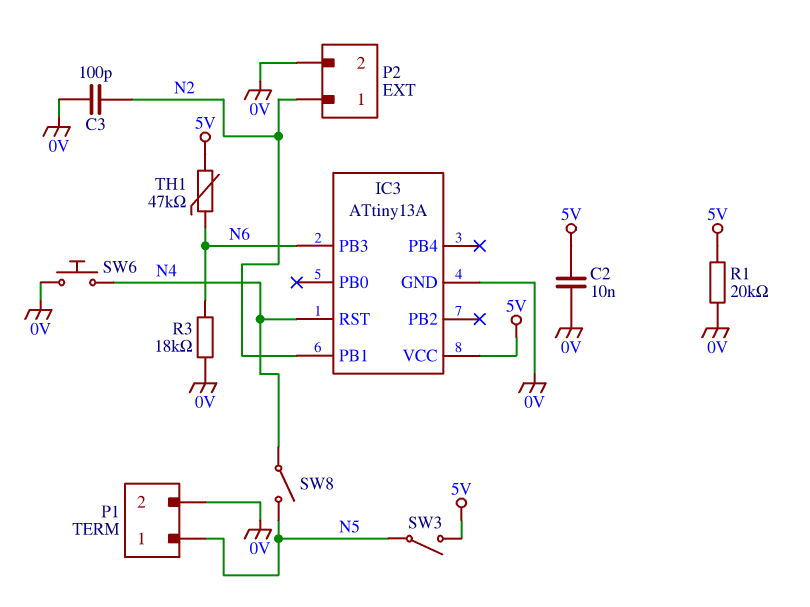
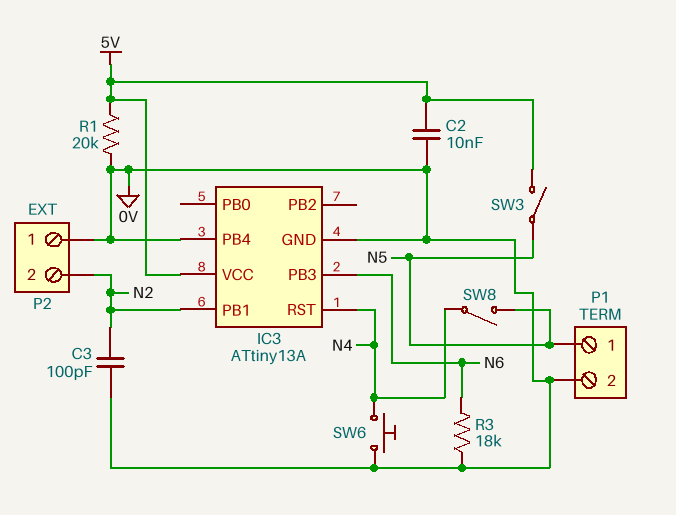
IC3 pin PB4: none -> 0V
P2 pin 1: N2 -> 0V
P2 pin 2: 0V -> N2
TH1: 47k (5V, N6) -> none

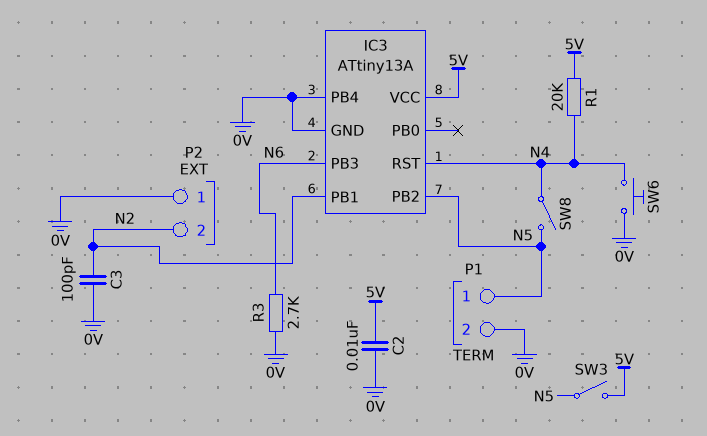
IC3 pin PB2: none -> N5
R1: 20k (0V, 5V) -> 20k (5V, N4)
R3: 18k (0V, N6) -> 2.7k (0V, N6)

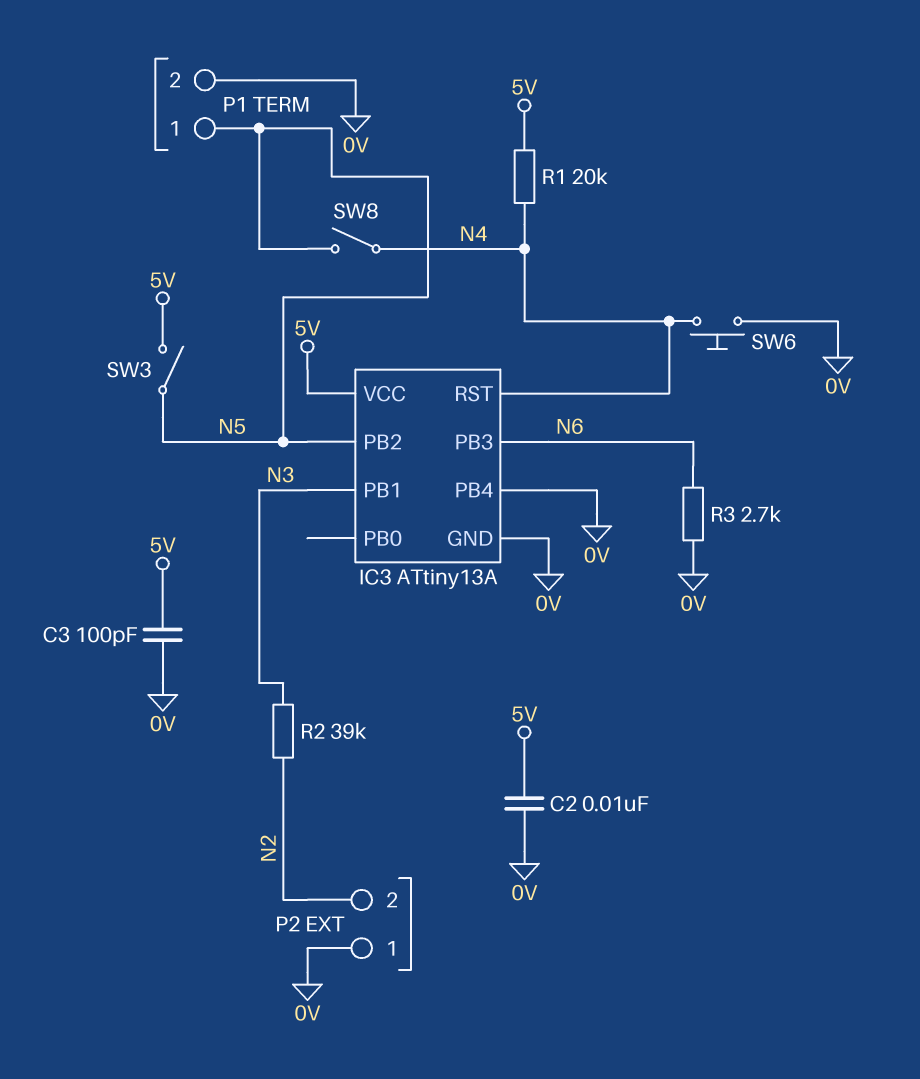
C3: 100pF (0V, N2) -> 100pF (0V, 5V)
IC3 pin PB1: N2 -> N3
R2: none -> 39k (N2, N3)

